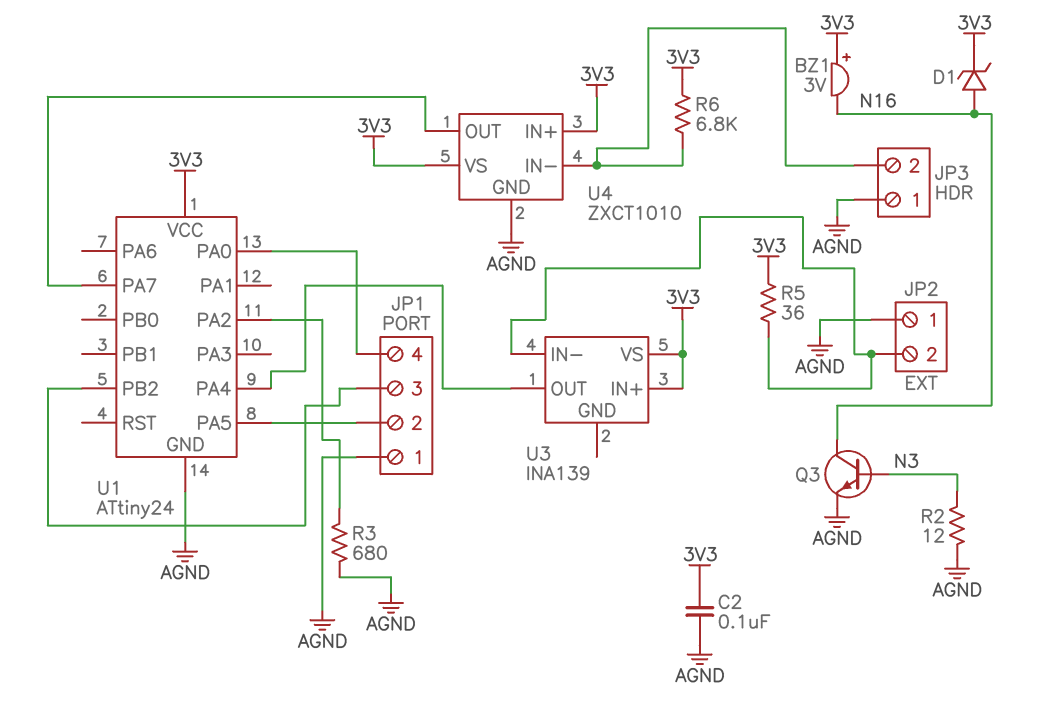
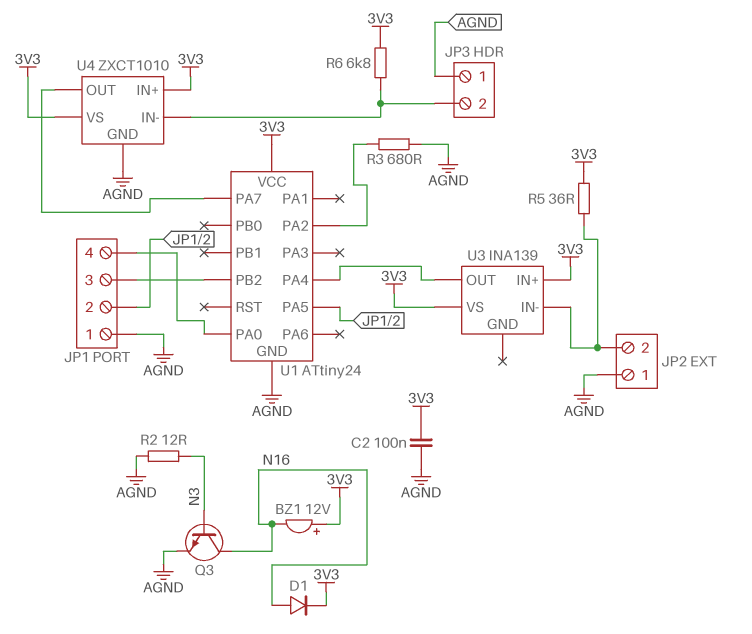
BZ1: buzzer 3V (plus 3V3, minus N16) -> buzzer 12V (plus 3V3, minus N16)
D1: zener (A N16, K 3V3) -> diode (A N16, K 3V3)

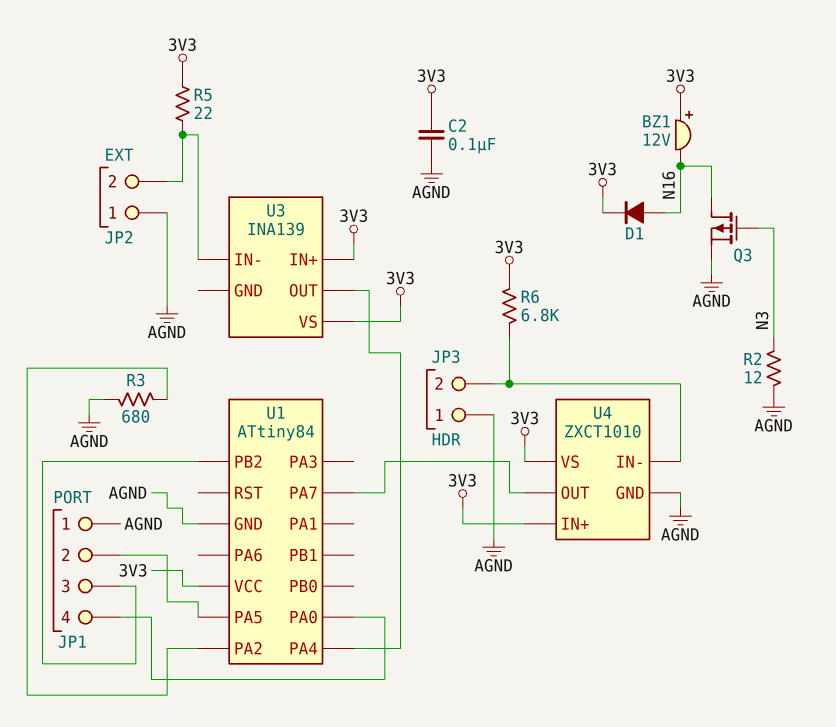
Q3: NPN (B N3, C N16, E AGND) -> PMOS (G N3, D N16, S AGND)
R5: 36 (3V3, JP2/2) -> 22 (3V3, JP2/2)
U1: ATtiny24 -> ATtiny84

